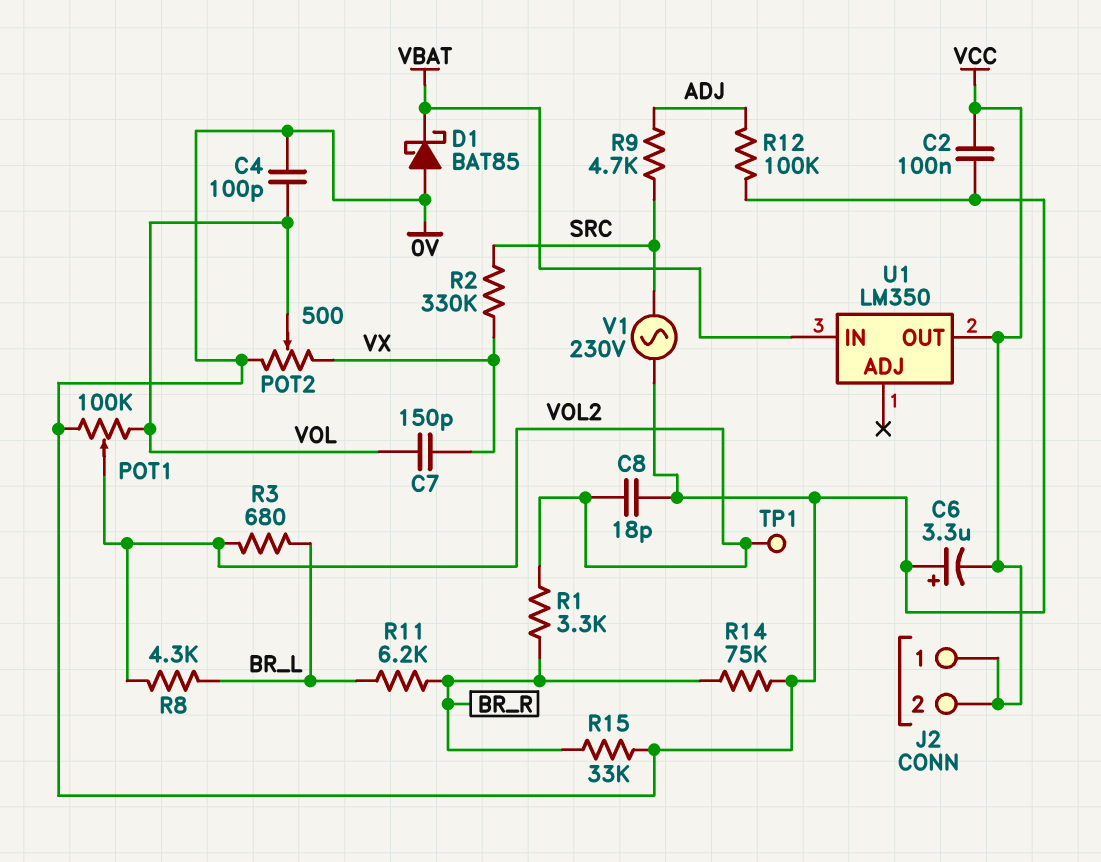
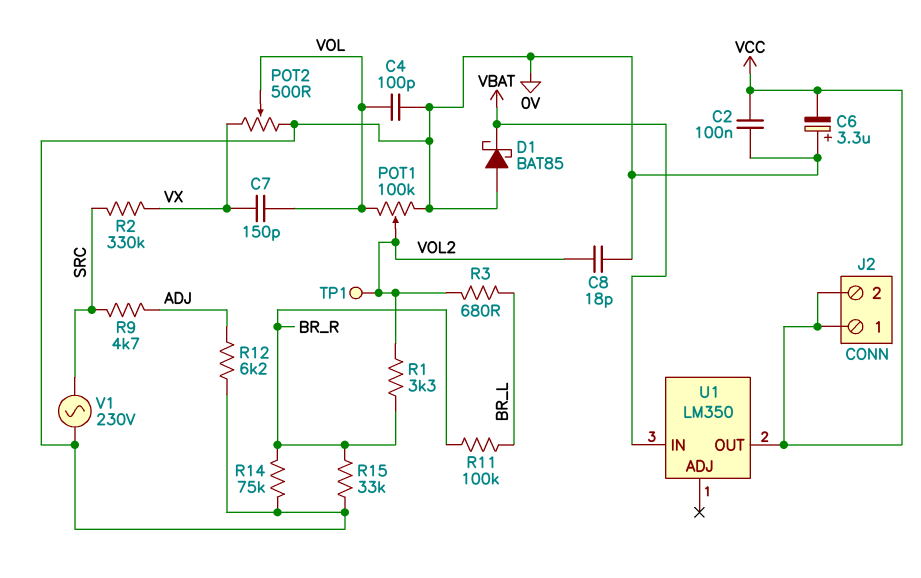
R8: 4.3k (BR_L, VOL2) -> none
R11: 6.2k (BR_L, BR_R) -> 100k (BR_L, BR_R)
R12: 100k (0V, ADJ) -> 6.2k (0V, ADJ)

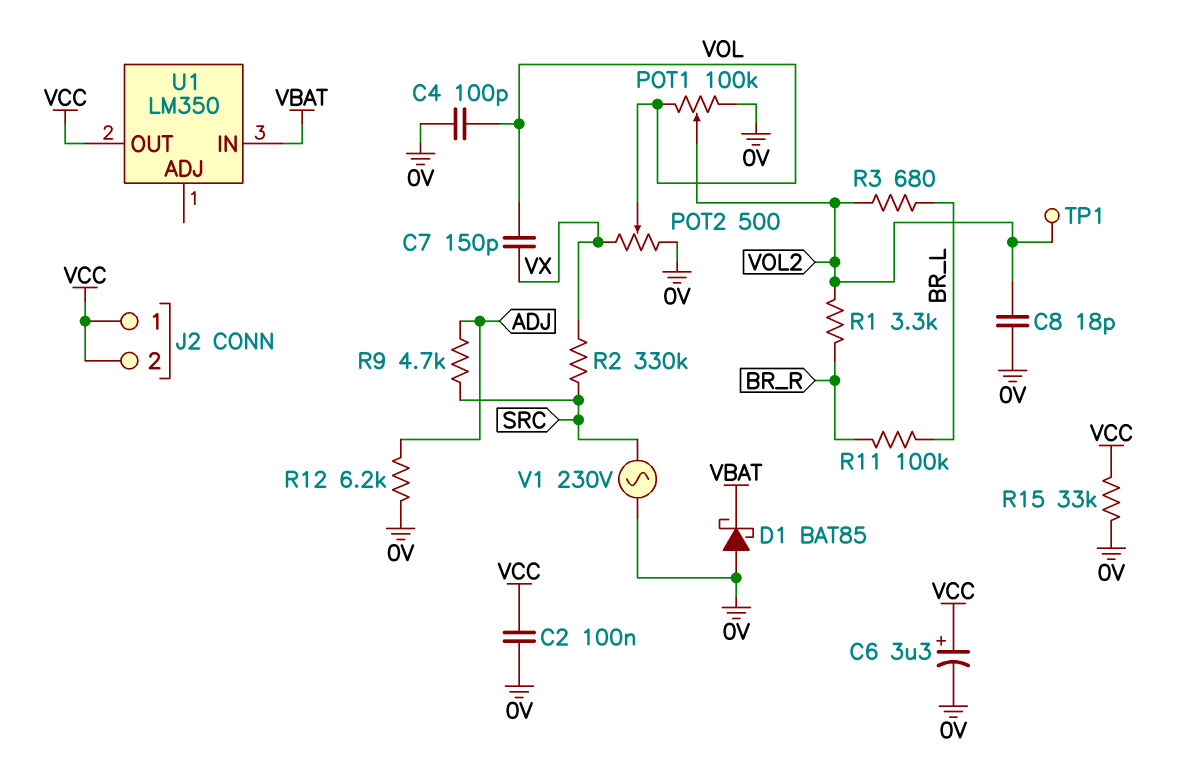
C6: 3.3uF (plus 0V, minus VCC) -> 3.3uF (plus VCC, minus 0V)
R14: 75k (0V, BR_R) -> none
R15: 33k (0V, BR_R) -> 33k (0V, VCC)

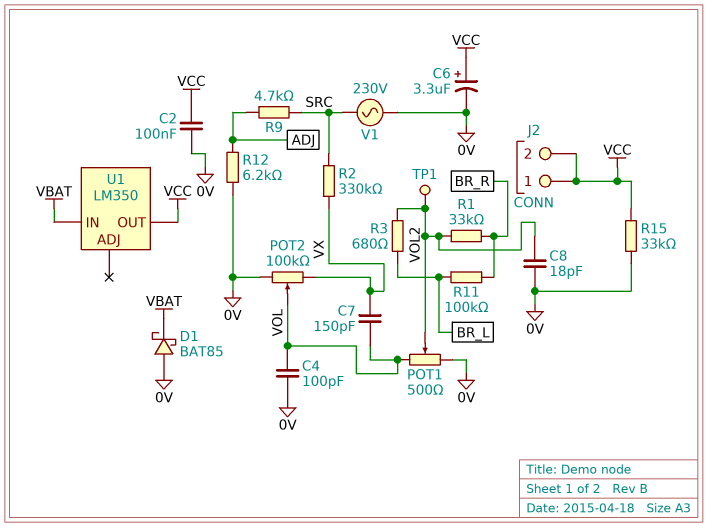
POT1: 100k (0V, VOL, wiper VOL2) -> 500 (0V, VOL, wiper VOL2)
POT2: 500 (0V, VX, wiper VOL) -> 100k (0V, VX, wiper VOL)
R1: 3.3k (BR_R, VOL2) -> 33k (BR_R, VOL2)

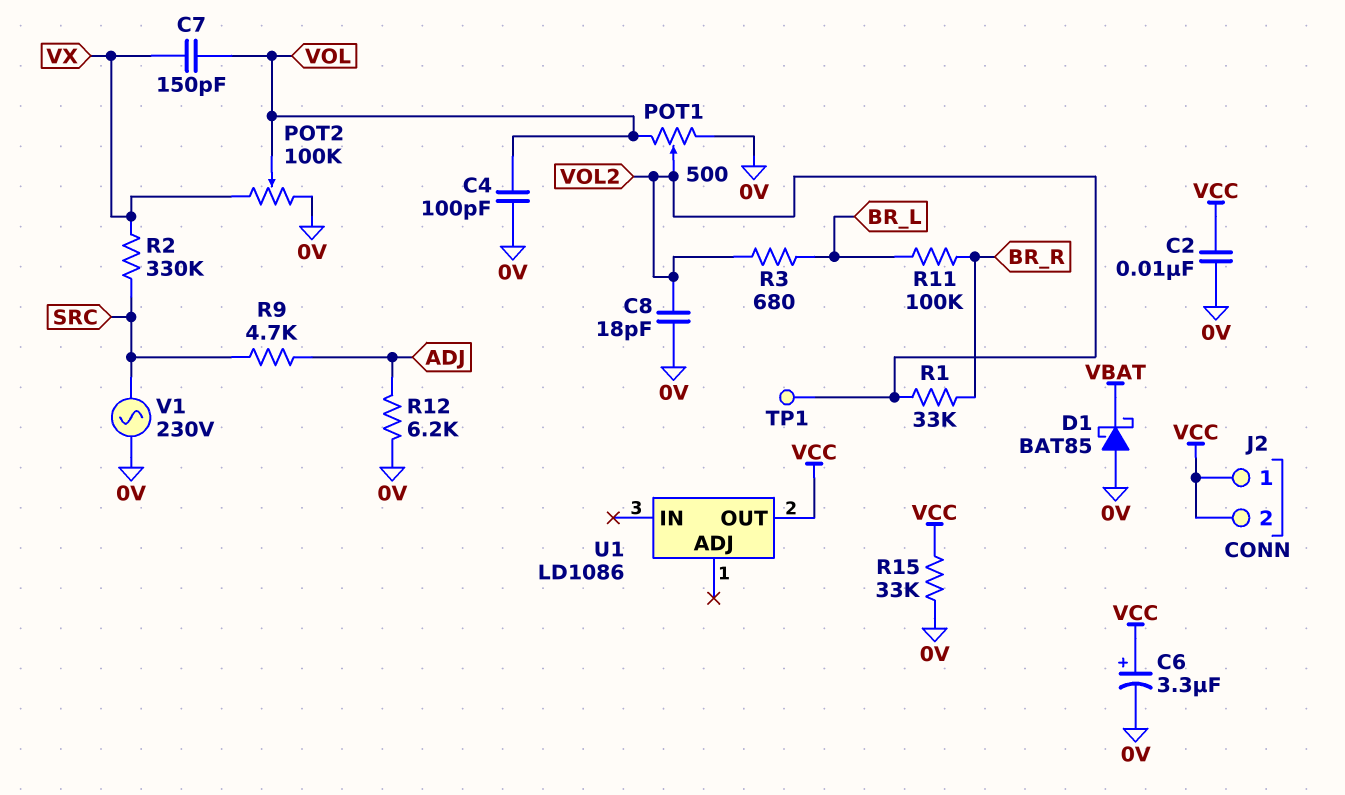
C2: 100nF (0V, VCC) -> 10nF (0V, VCC)
U1: LM350 -> LD1086
U1 pin IN: VBAT -> none

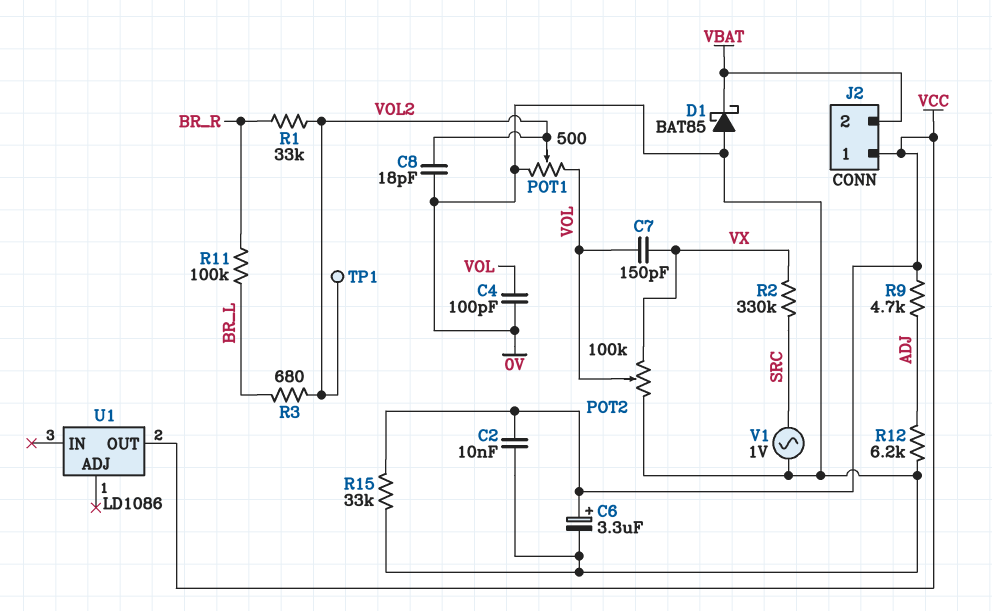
J2 pin 2: VCC -> VBAT
R9: 4.7k (ADJ, SRC) -> 4.7k (ADJ, VCC)
V1: AC 230V (0V, SRC) -> AC 1V (0V, SRC)

